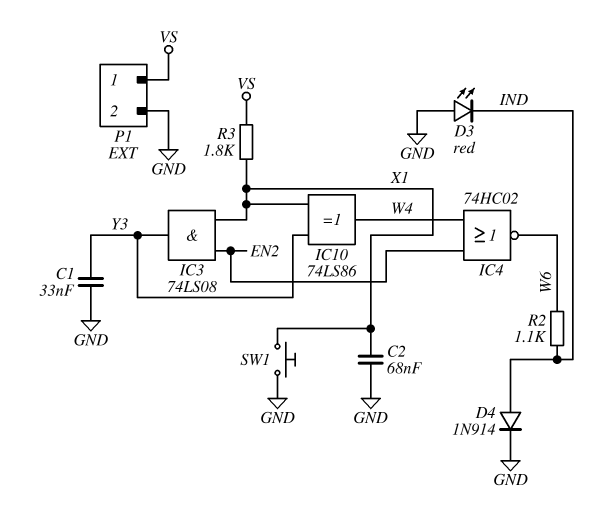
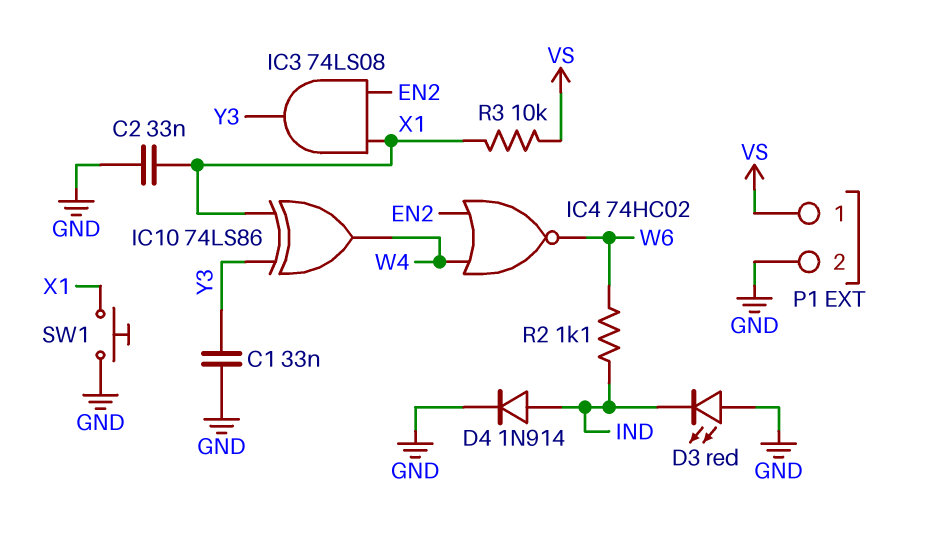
C2: 68nF (GND, X1) -> 33nF (GND, X1)
R3: 1.8k (VS, X1) -> 10k (VS, X1)

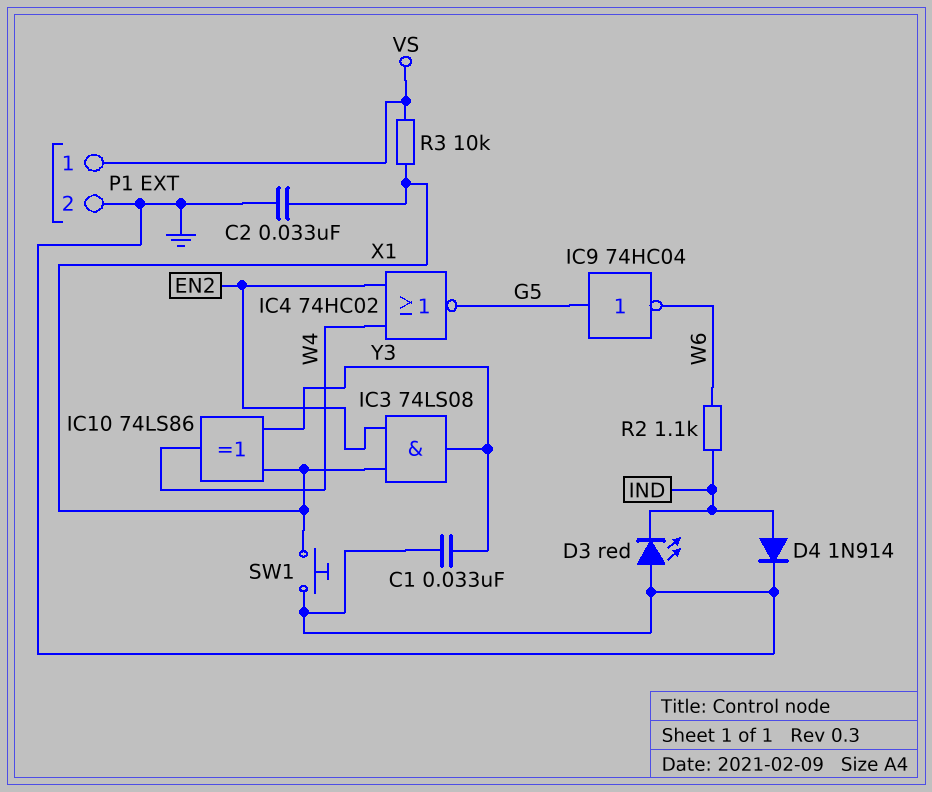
IC4: NOR 74HC02 (in EN2, in W4, out W6) -> NOR 74HC02 (in EN2, in W4, out G5)
IC9: none -> NOT 74HC04 (in G5, out W6)

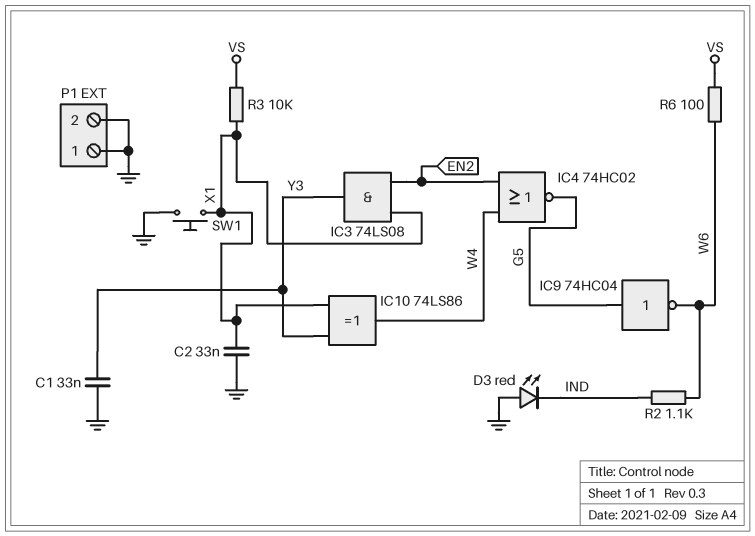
D4: diode 1N914 (A IND, K GND) -> none
P1 pin 1: VS -> GND
R6: none -> 100 (VS, W6)

